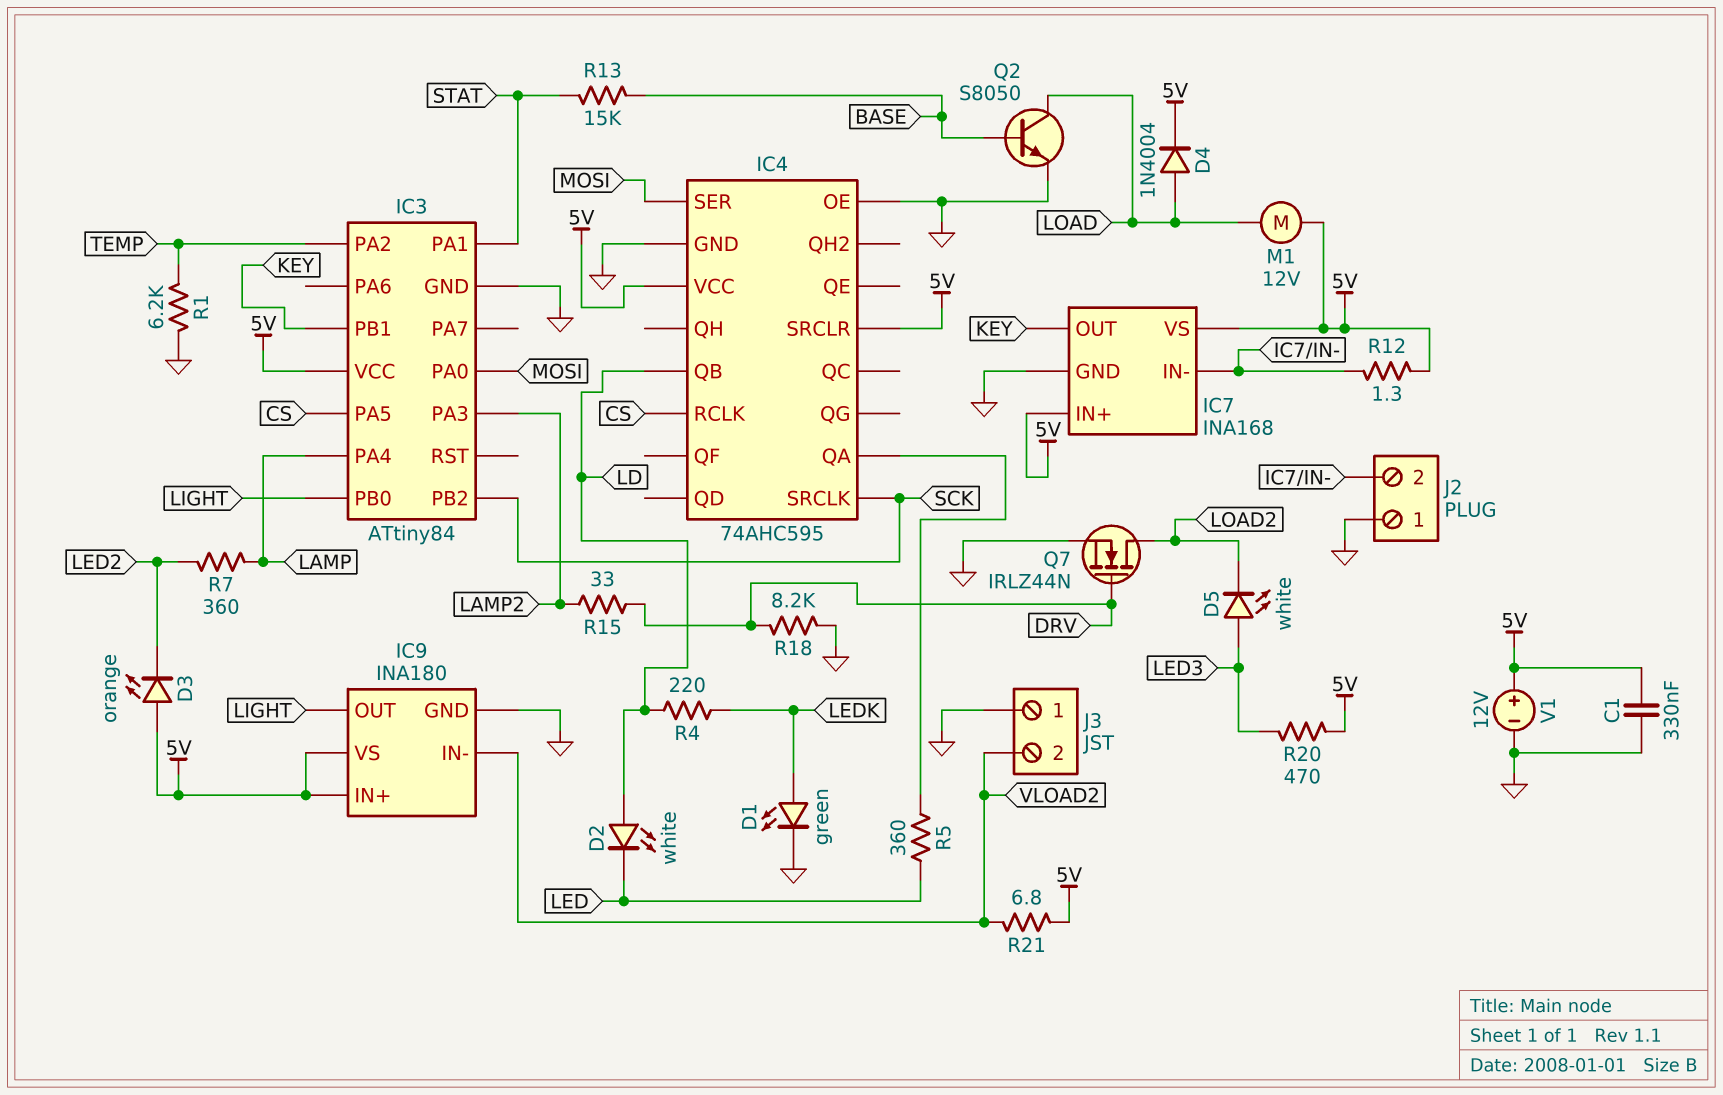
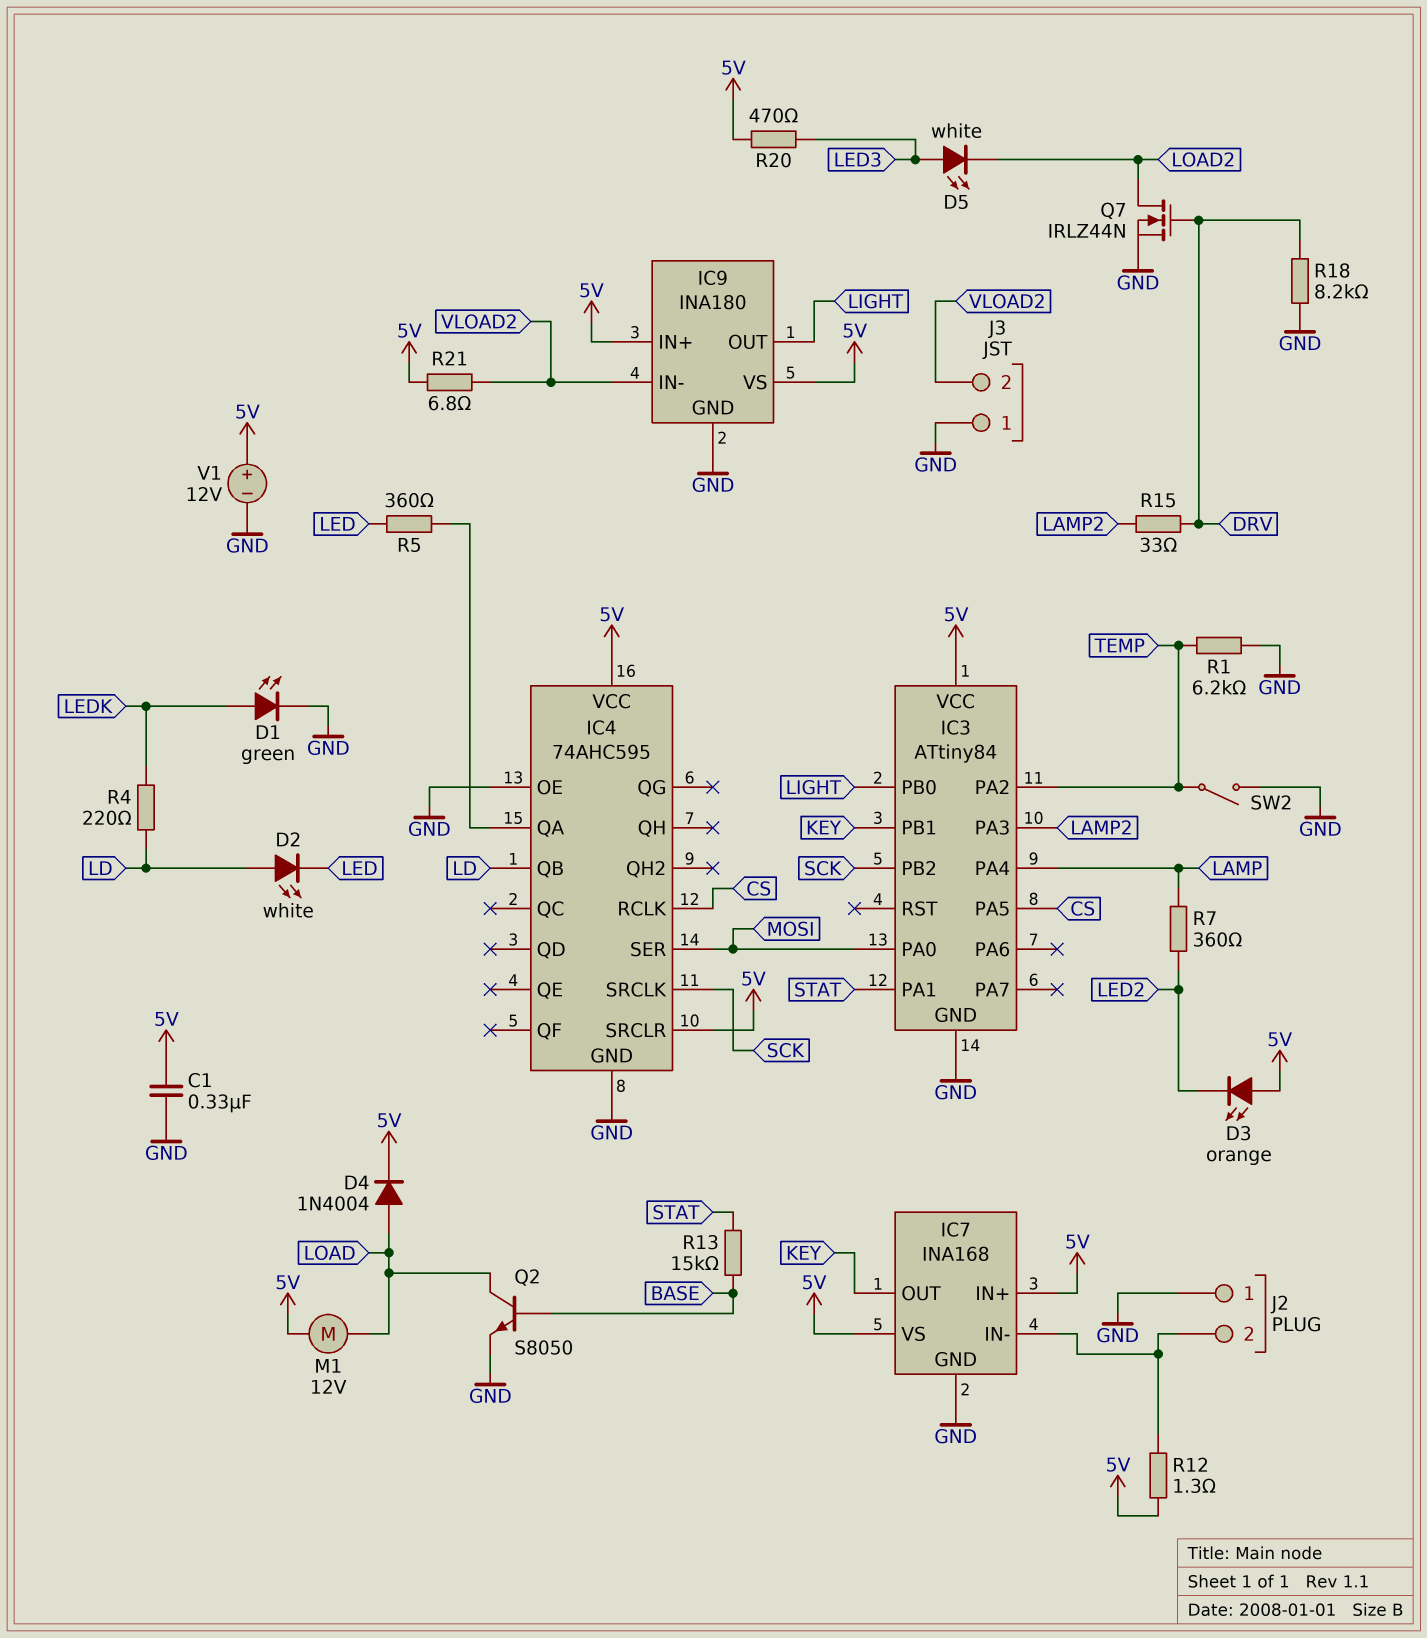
SW2: none -> switch (GND, TEMP)

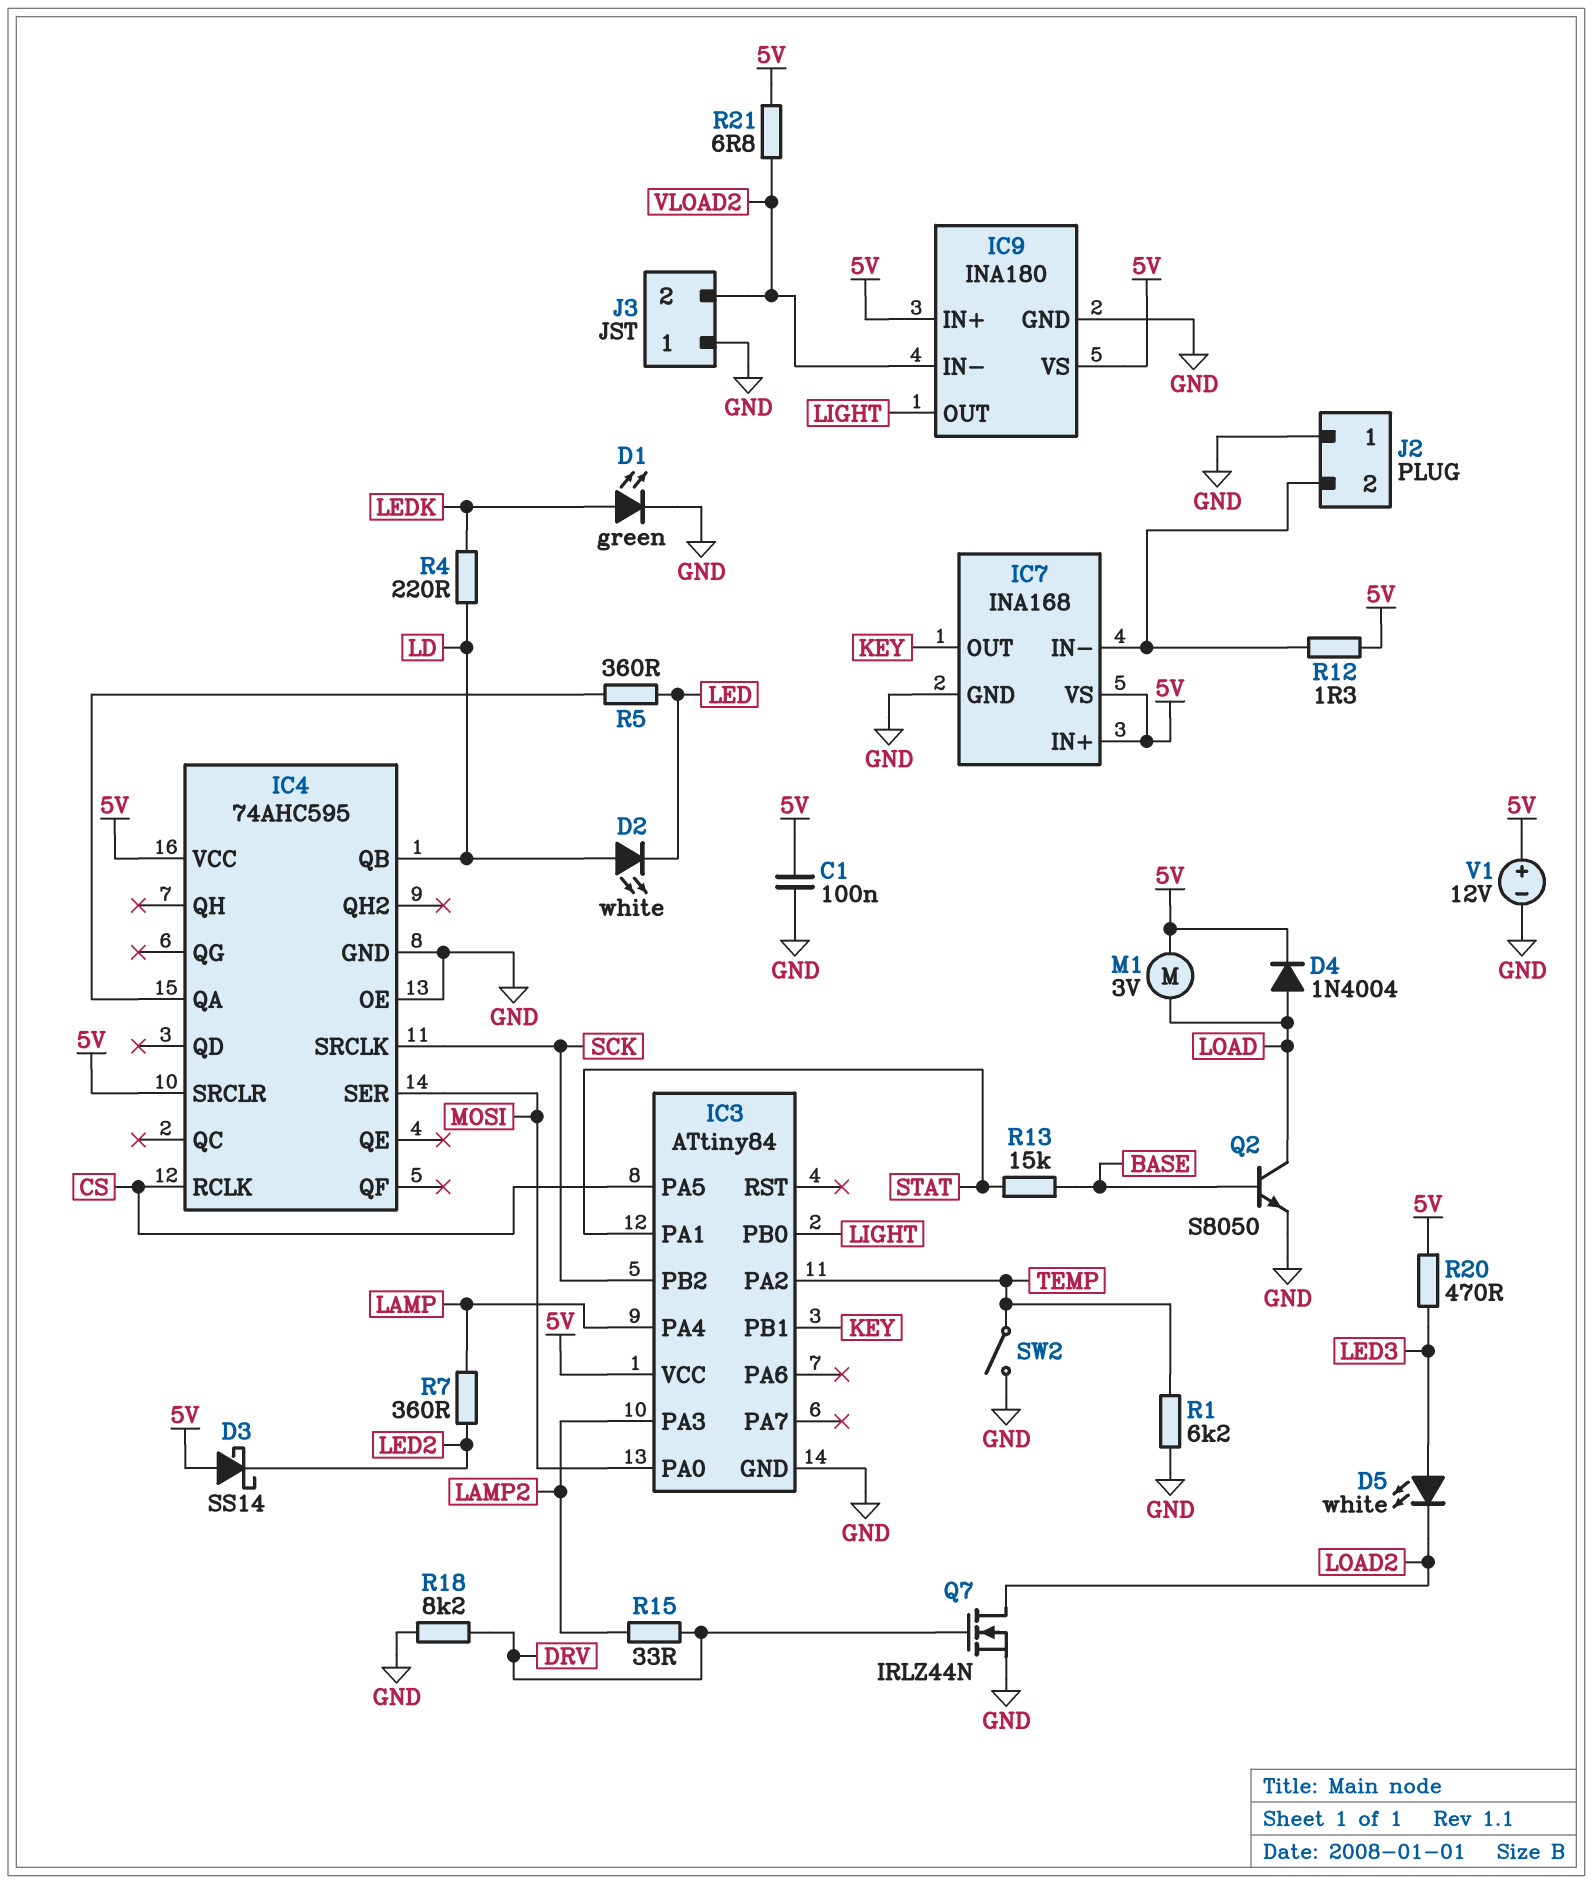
C1: 330nF (5V, GND) -> 100nF (5V, GND)
D3: LED orange (A 5V, K LED2) -> schottky SS14 (A 5V, K LED2)
M1: motor 12V (5V, LOAD) -> motor 3V (5V, LOAD)

